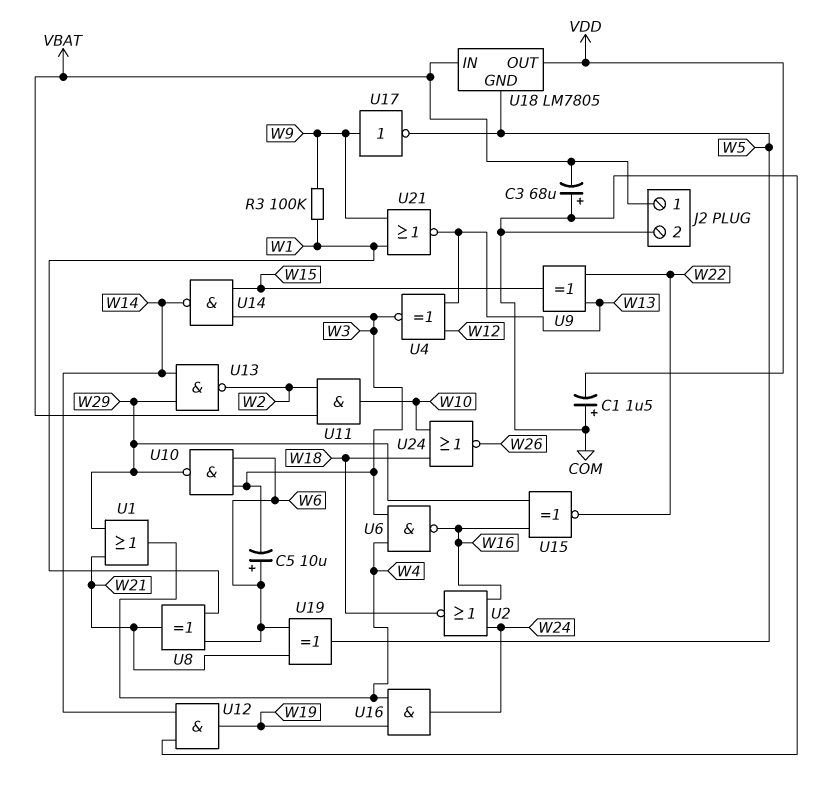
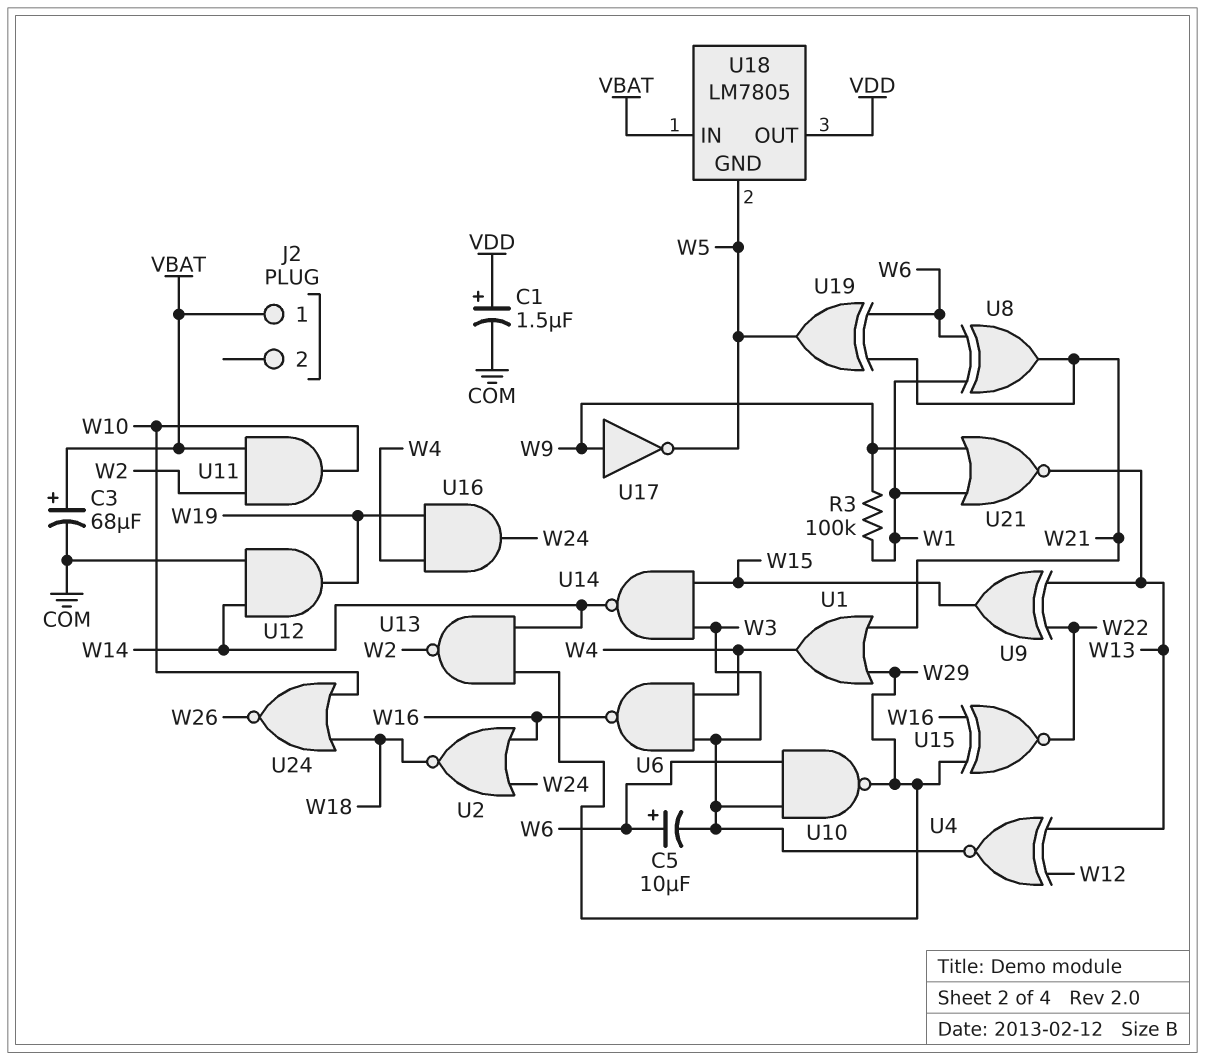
C1: 1.5uF (plus COM, minus VDD) -> 1.5uF (plus VDD, minus COM)
C3: 68uF (plus COM, minus VBAT) -> 68uF (plus VBAT, minus COM)
J2 pin 2: COM -> none

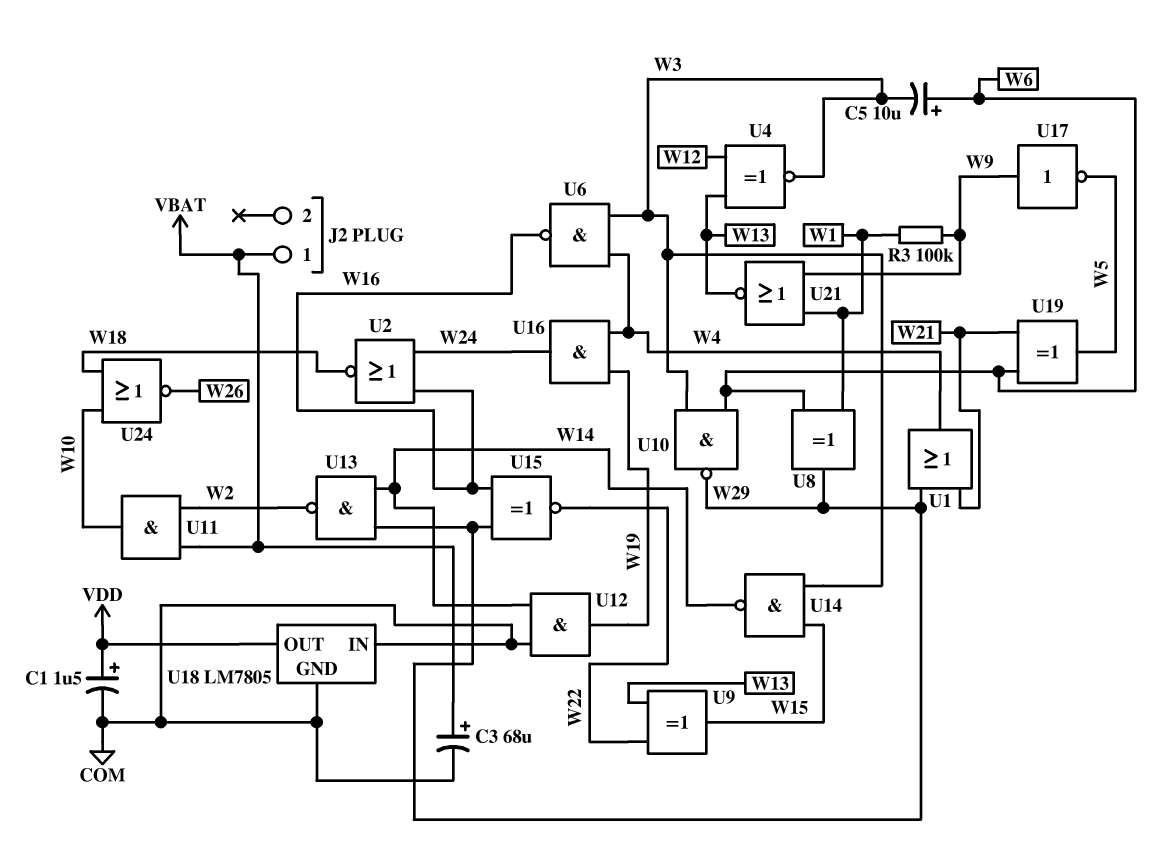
U8: XOR (in W1, in W6, out W21) -> XOR (in W1, in W6, out W29)
U18 pin GND: W5 -> COM
U18 pin IN: VBAT -> COM

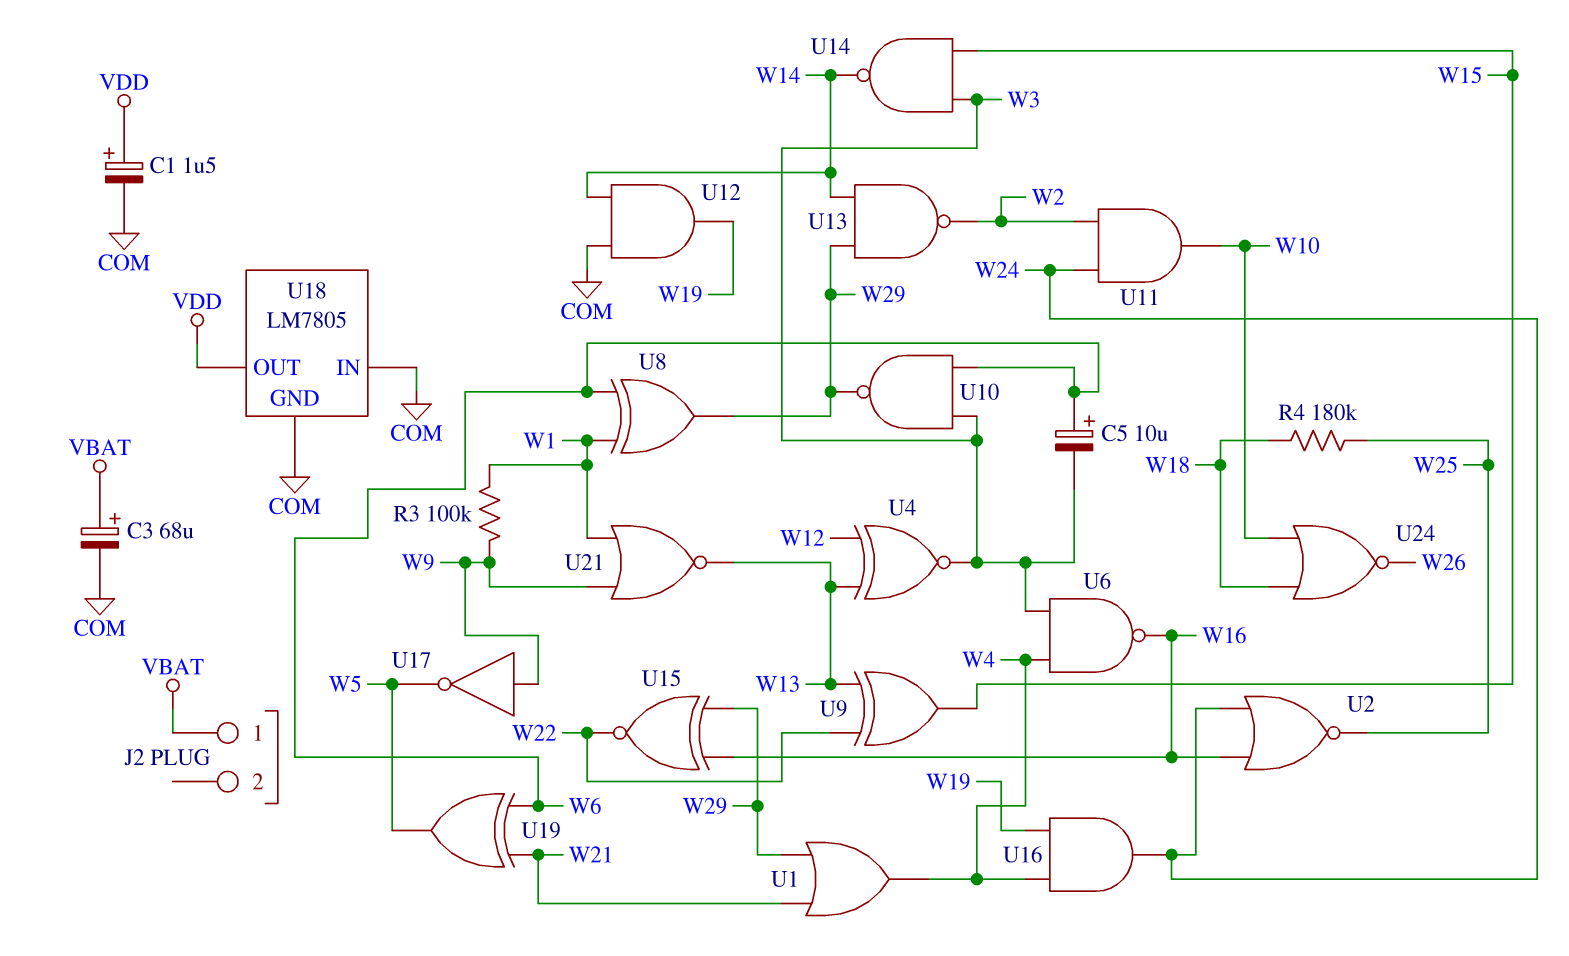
R4: none -> 180k (W18, W25)
U2: NOR (in W16, in W24, out W18) -> NOR (in W16, in W24, out W25)
U11: AND (in VBAT, in W2, out W10) -> AND (in W2, in W24, out W10)

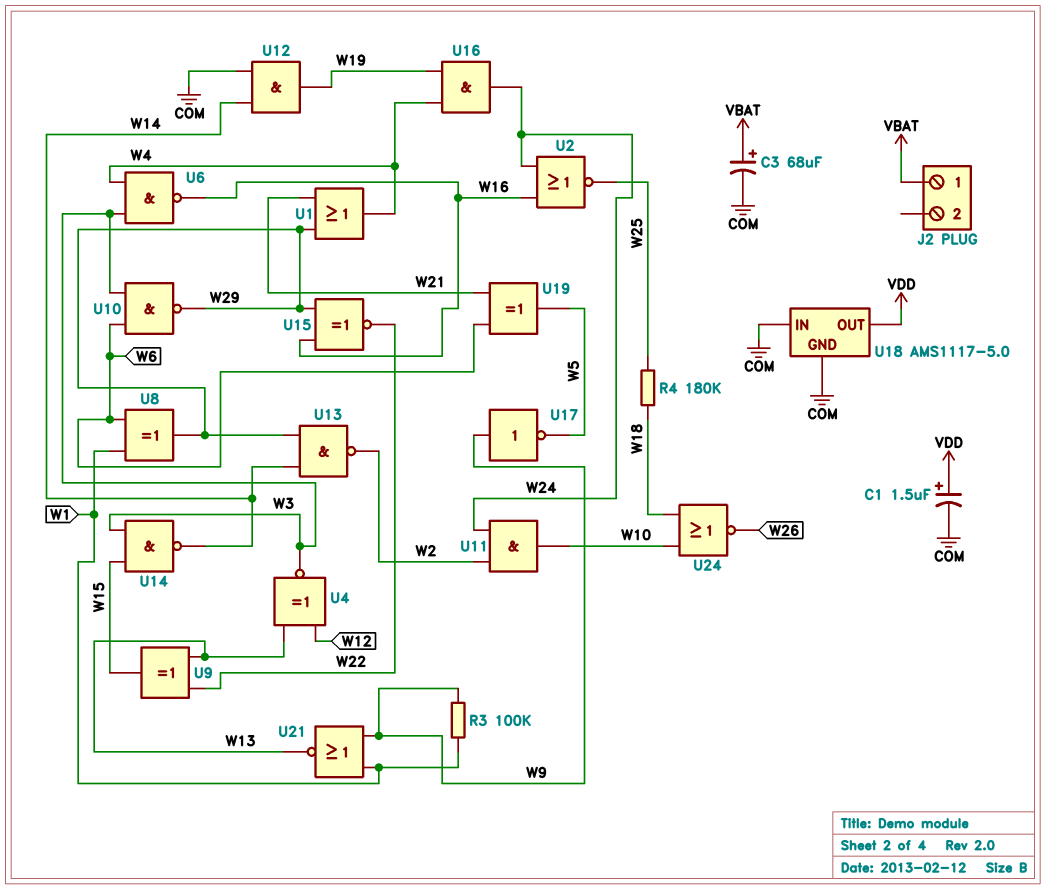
C5: 10uF (plus W6, minus W3) -> none
U18: LM7805 -> AMS1117-5.0

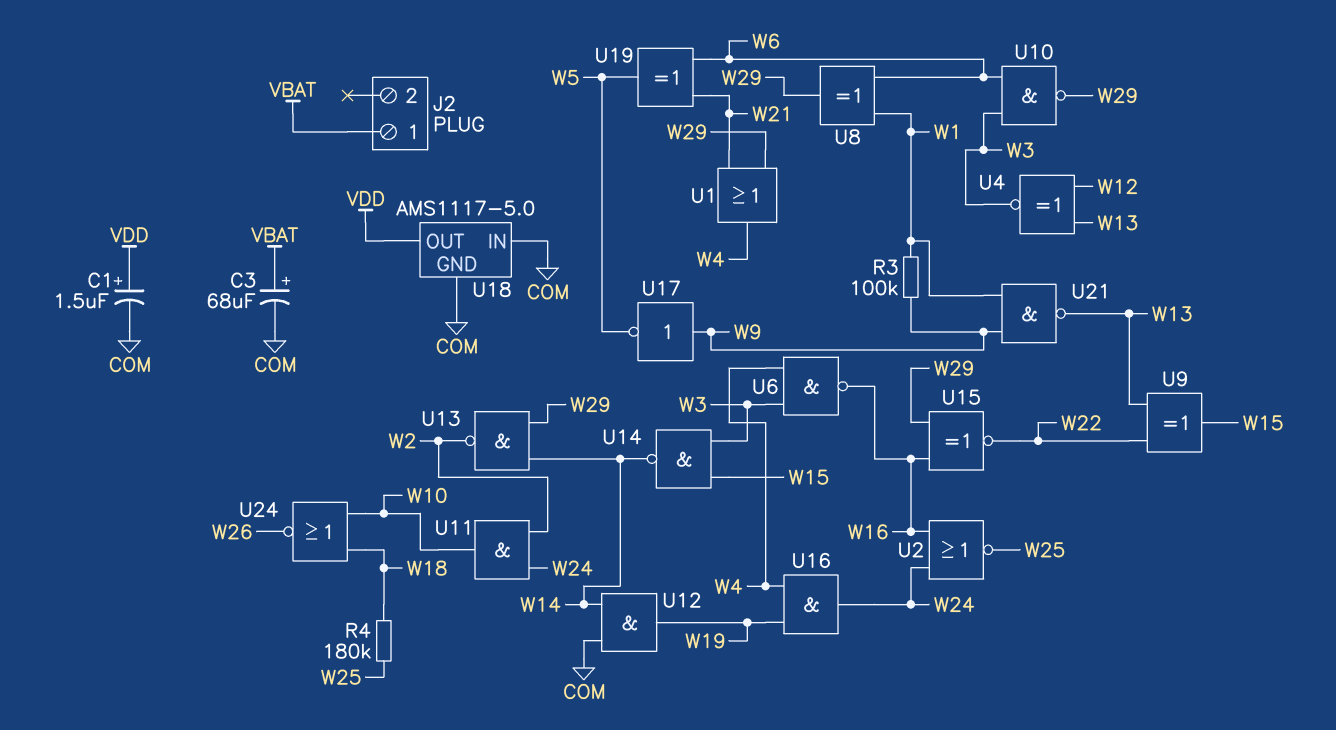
U21: NOR (in W1, in W9, out W13) -> NAND (in W1, in W9, out W13)

